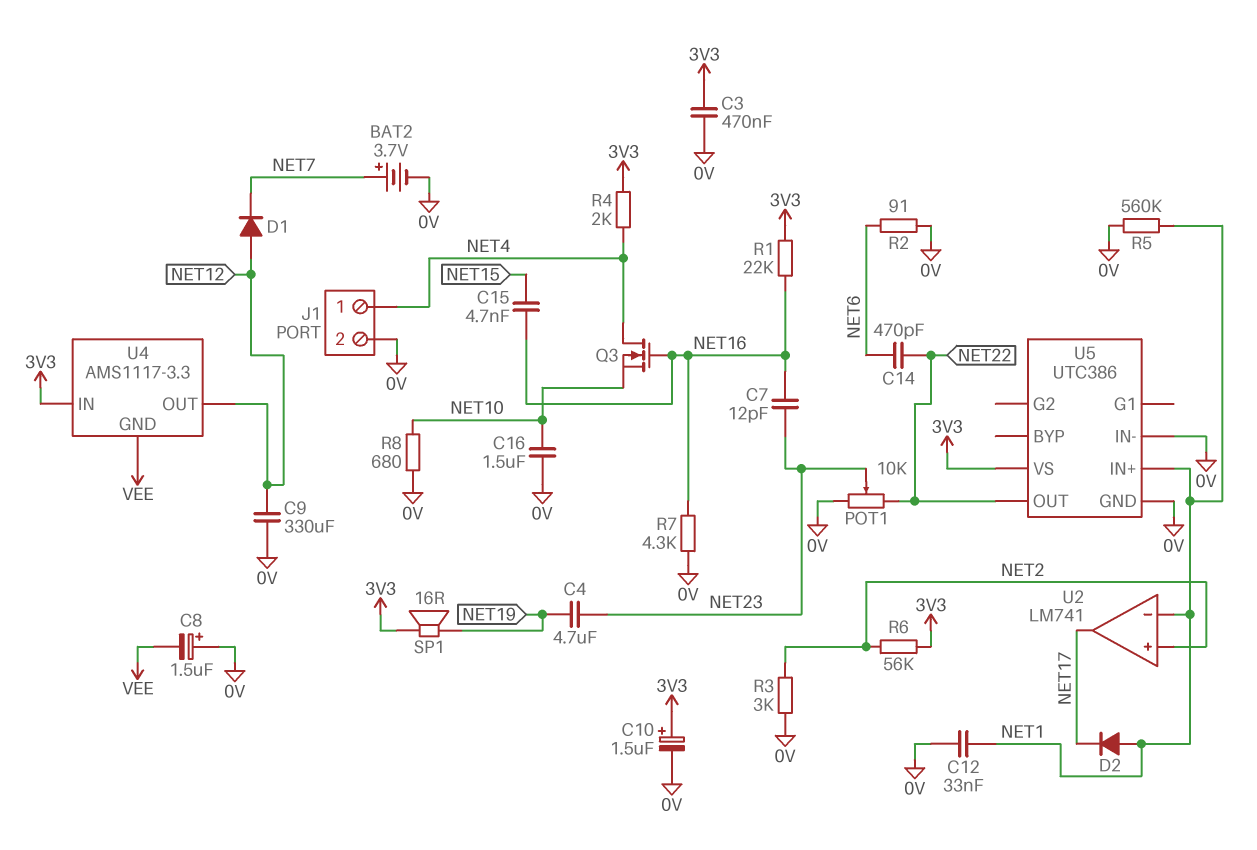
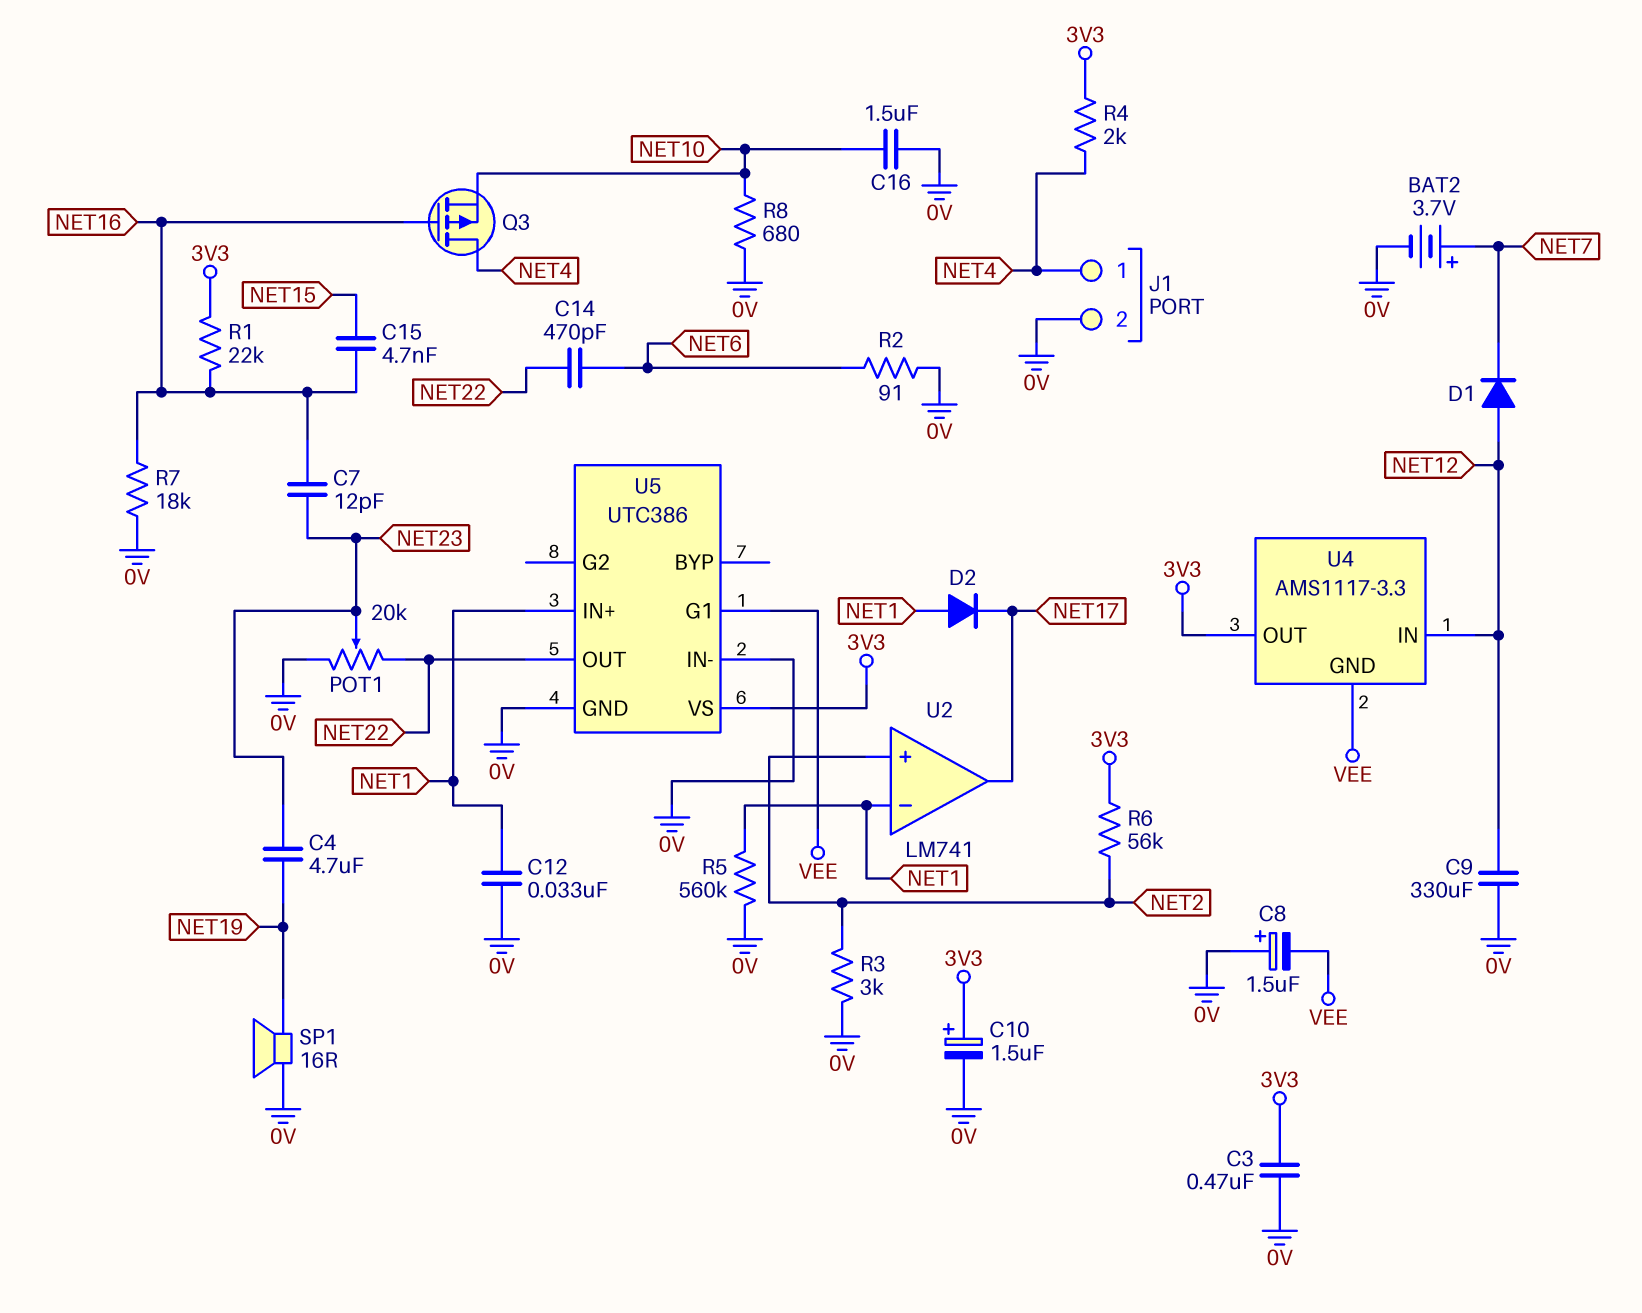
POT1: 10k (0V, NET22, wiper NET23) -> 20k (0V, NET22, wiper NET23)
Q3: NMOS (G NET16, D NET4, S NET10) -> PMOS (G NET16, D NET4, S NET10)
R7: 4.3k (0V, NET16) -> 18k (0V, NET16)
SP1: speaker 16R (3V3, NET19) -> speaker 16R (0V, NET19)
U4 pin IN: 3V3 -> NET12
U4 pin OUT: NET12 -> 3V3
U5 pin G1: none -> VEE

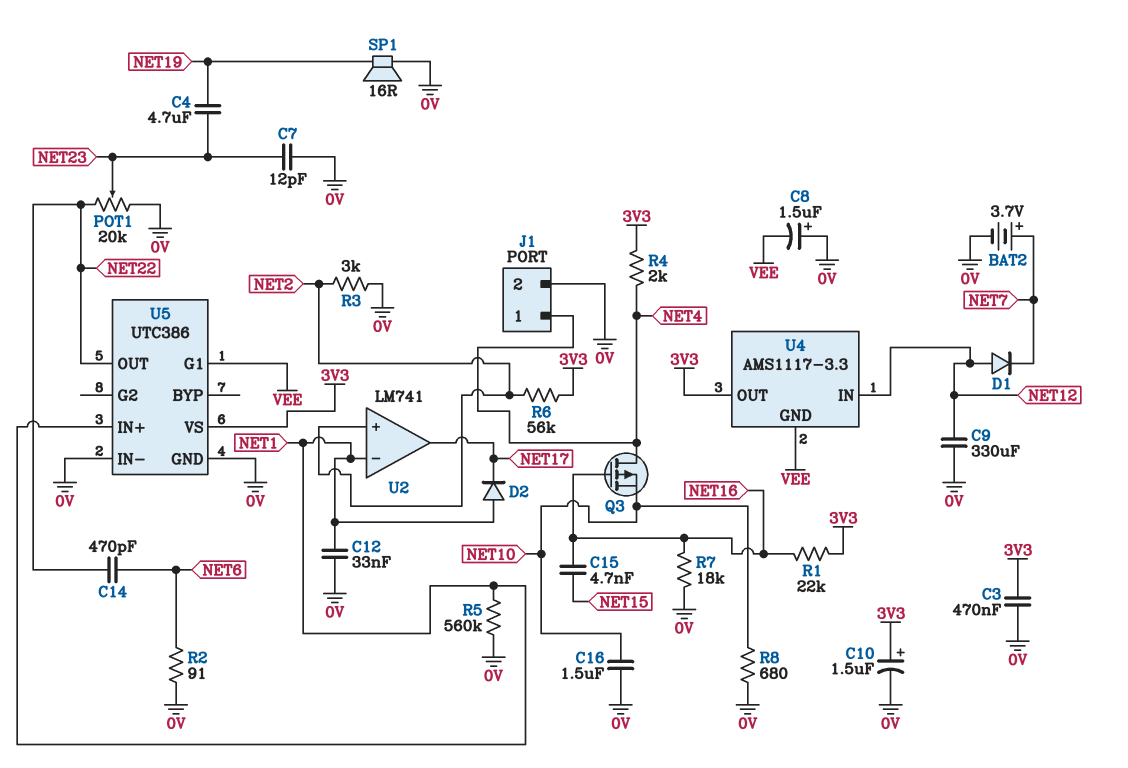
C7: 12pF (NET16, NET23) -> 12pF (0V, NET23)

